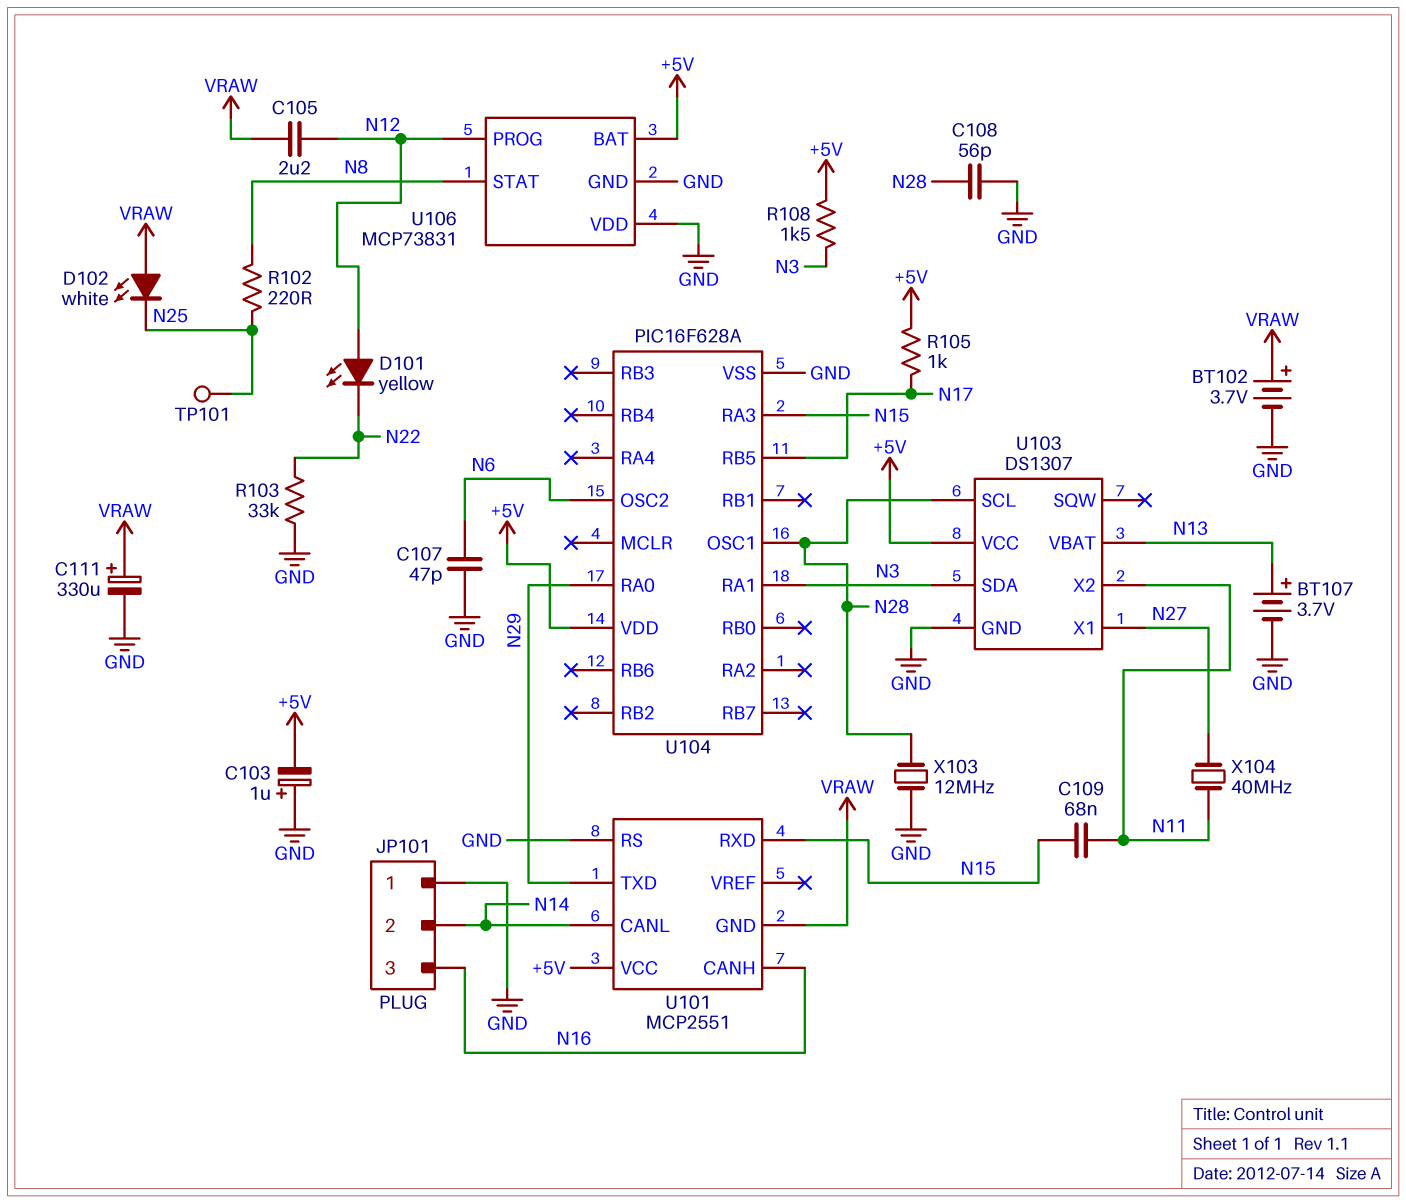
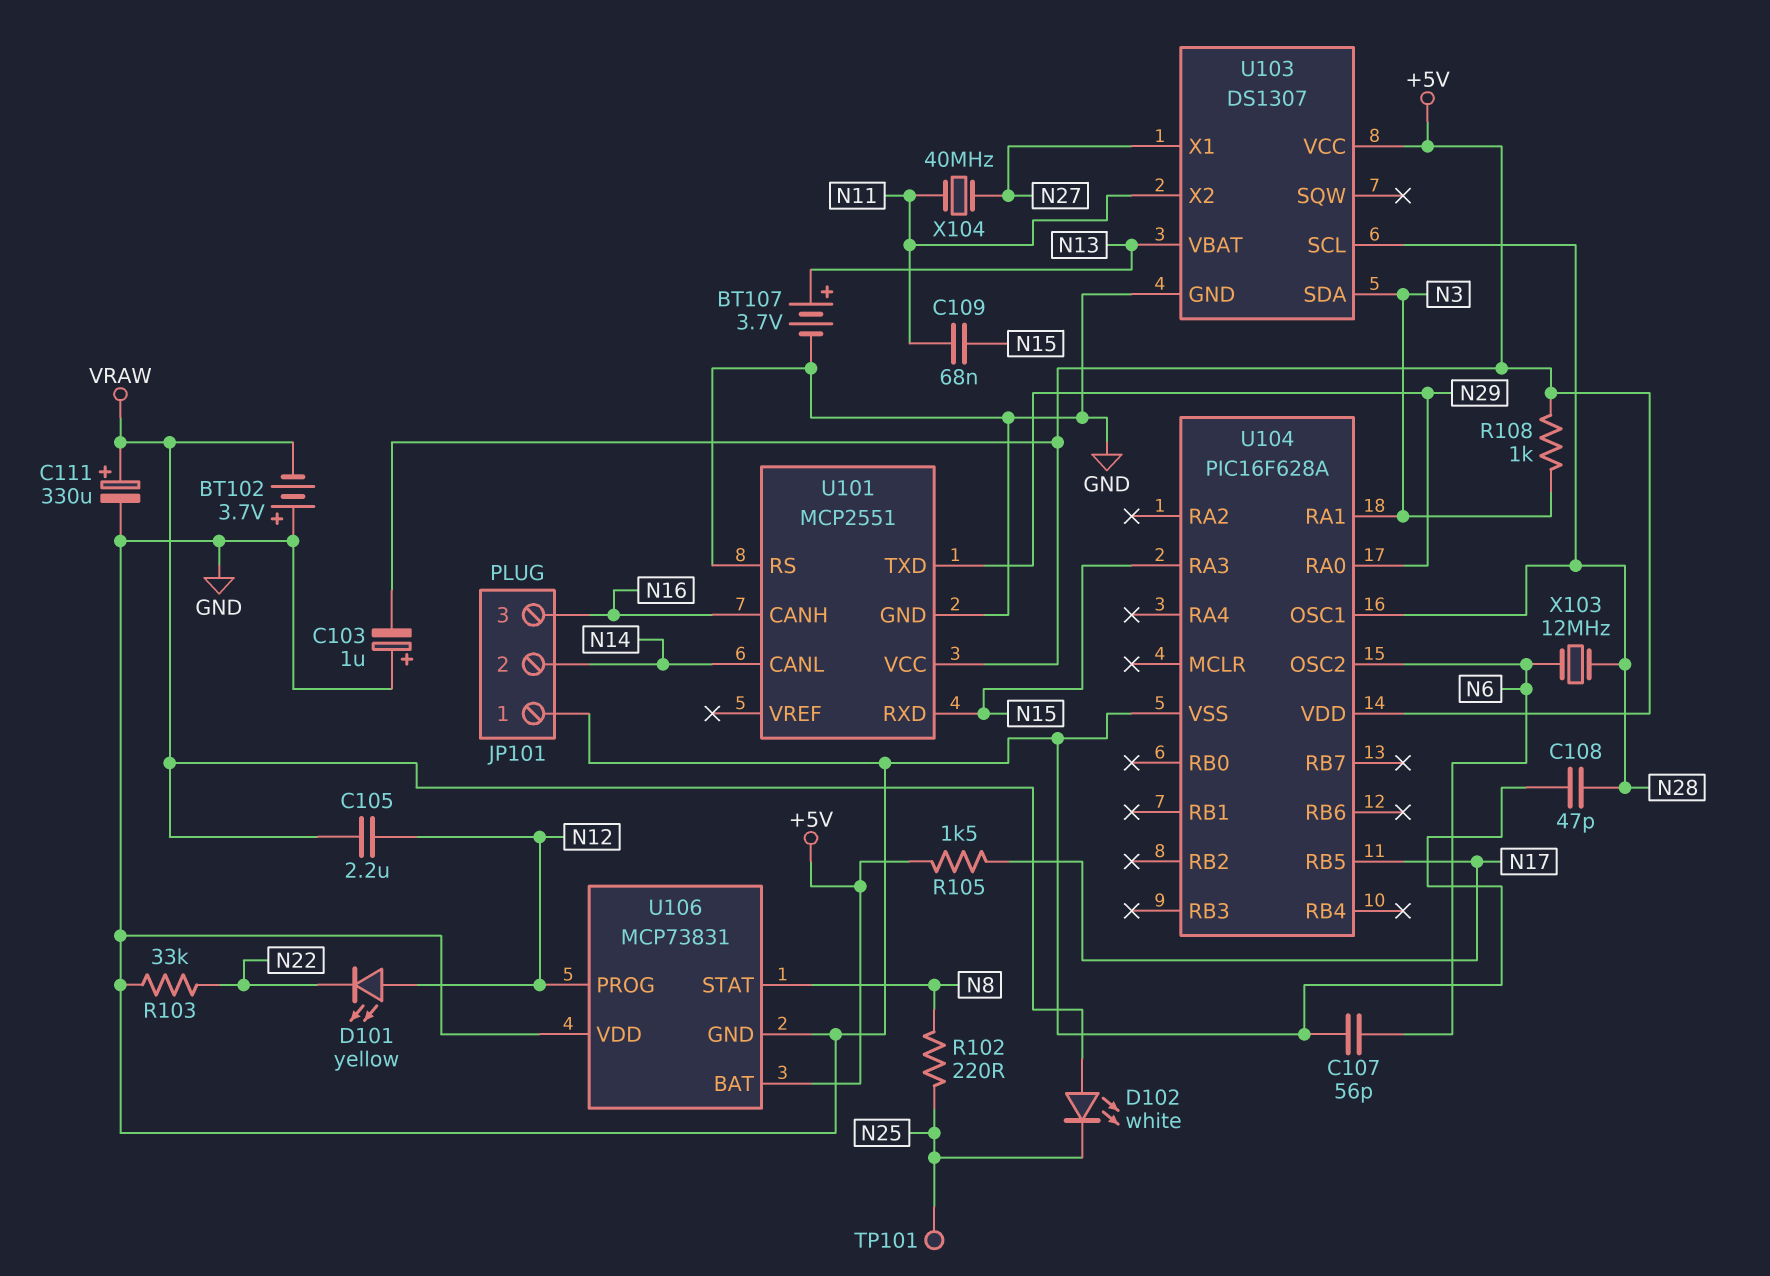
BT102: 3.7V (plus VRAW, minus GND) -> 3.7V (plus GND, minus VRAW)
C107: 47pF (GND, N6) -> 56pF (GND, N6)
C108: 56pF (GND, N28) -> 47pF (GND, N28)
R105: 1k (+5V, N17) -> 1.5k (+5V, N17)
R108: 1.5k (+5V, N3) -> 1k (+5V, N3)
U101 pin GND: VRAW -> GND
X103: 12MHz (GND, N28) -> 12MHz (N6, N28)

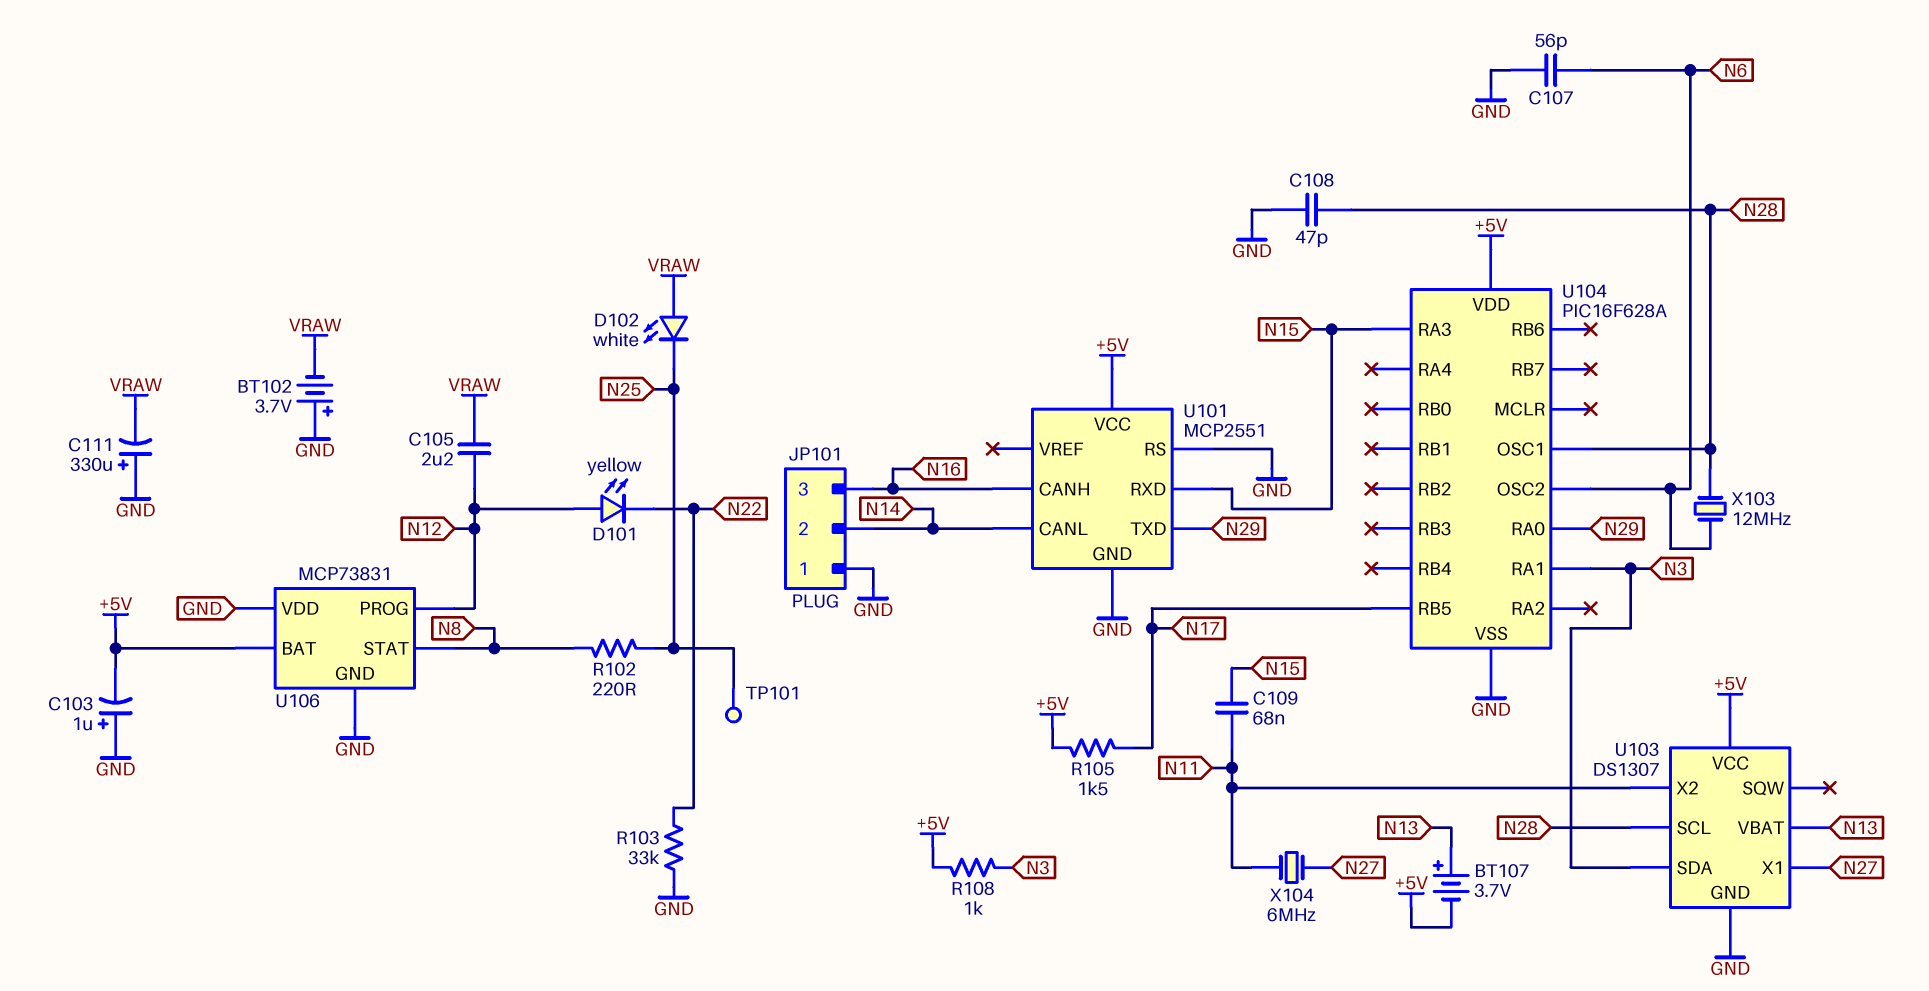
BT107: 3.7V (plus N13, minus GND) -> 3.7V (plus N13, minus +5V)
C111: 330uF (plus VRAW, minus GND) -> 330uF (plus GND, minus VRAW)
X104: 40MHz (N11, N27) -> 6MHz (N11, N27)

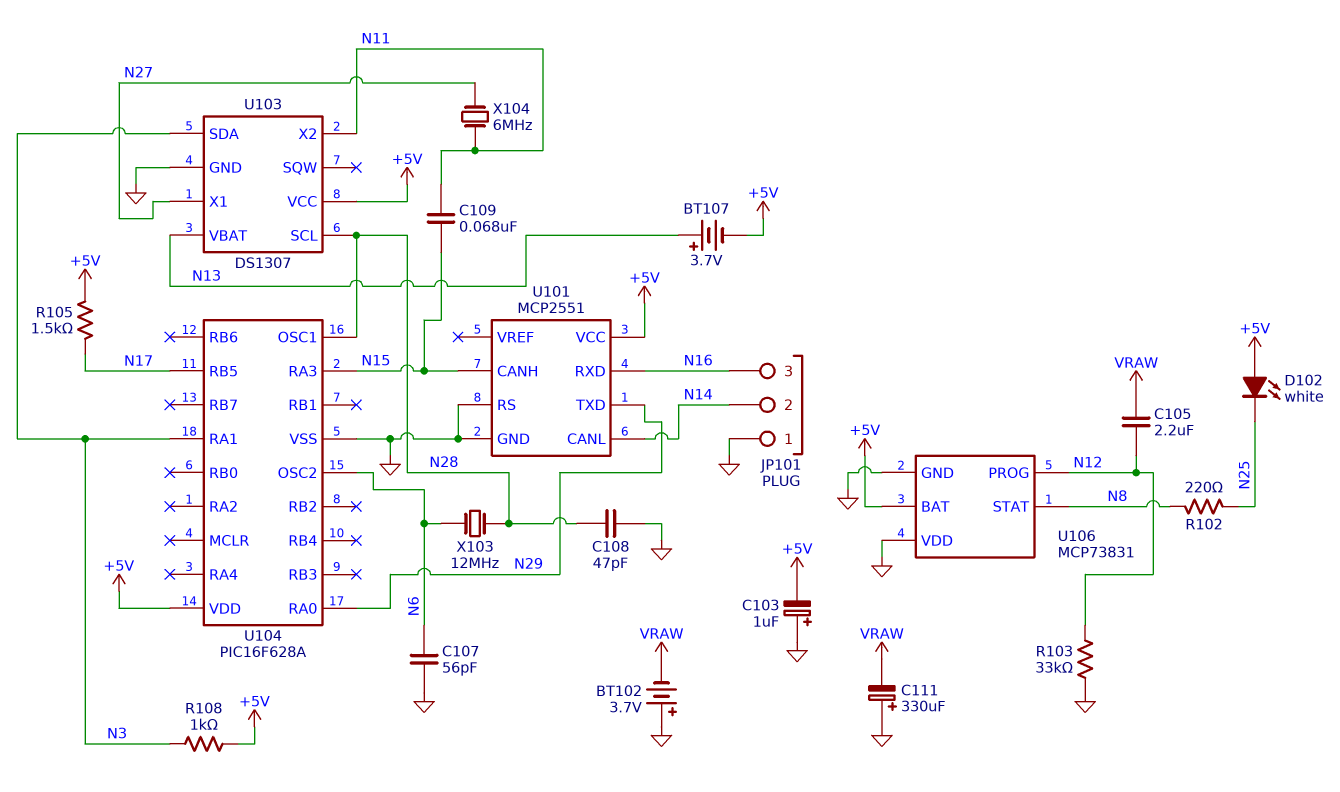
D101: LED yellow (A N12, K N22) -> none
D102: LED white (A VRAW, K N25) -> LED white (A +5V, K N25)
R103: 33k (GND, N22) -> 33k (GND, N12)
TP101: test point (N25) -> none
U101 pin CANH: N16 -> N15
U101 pin RXD: N15 -> N16

